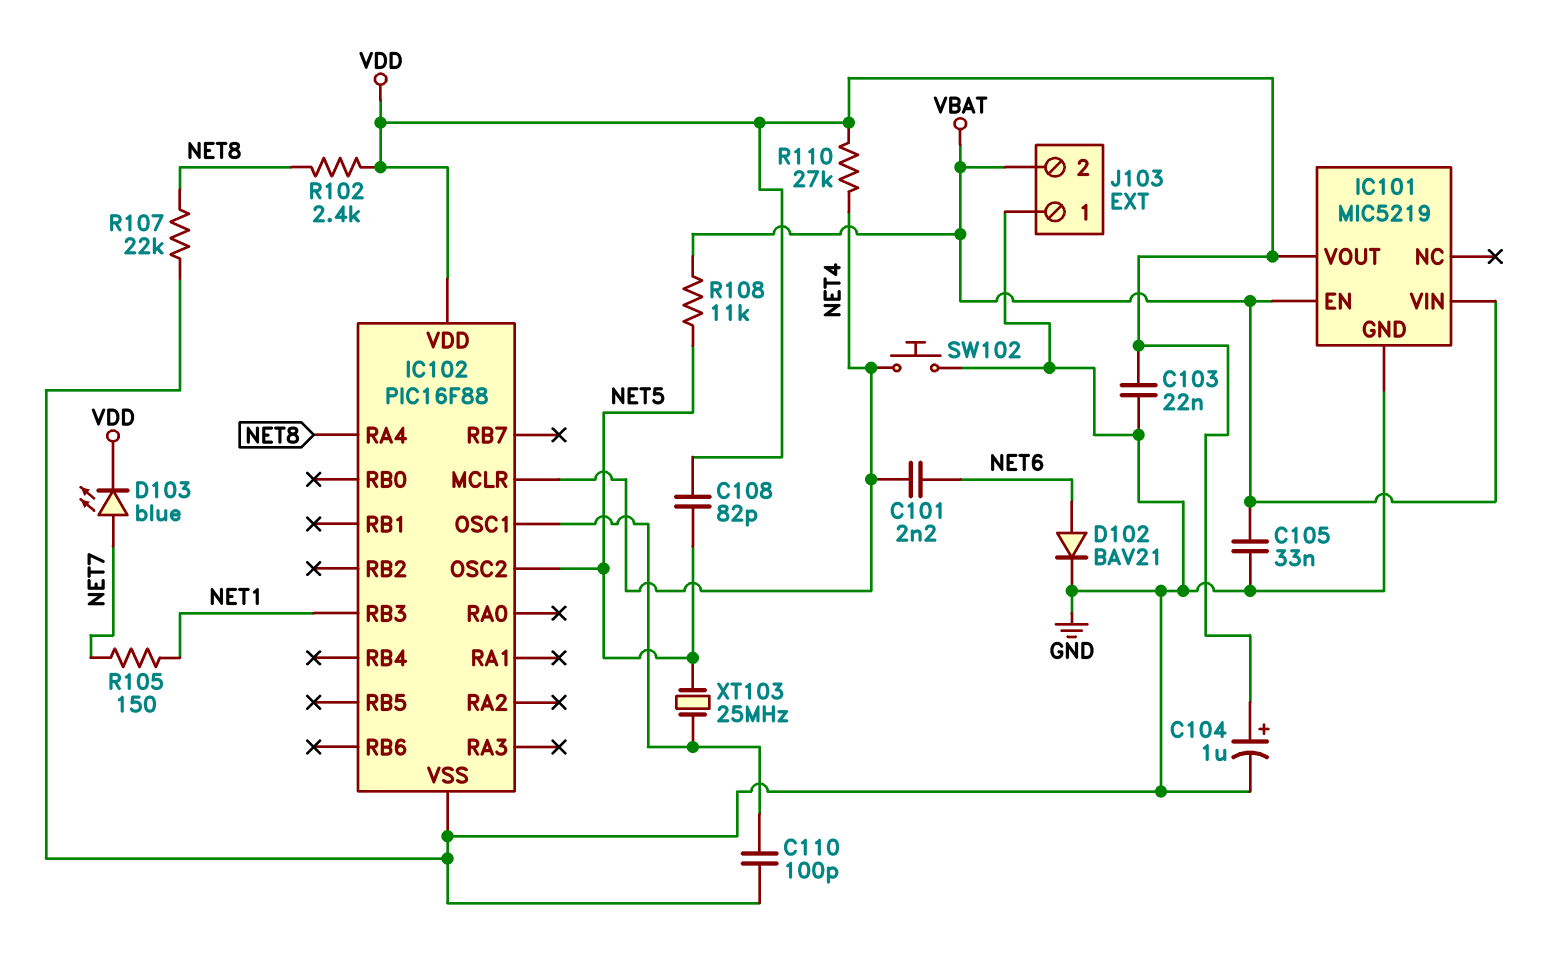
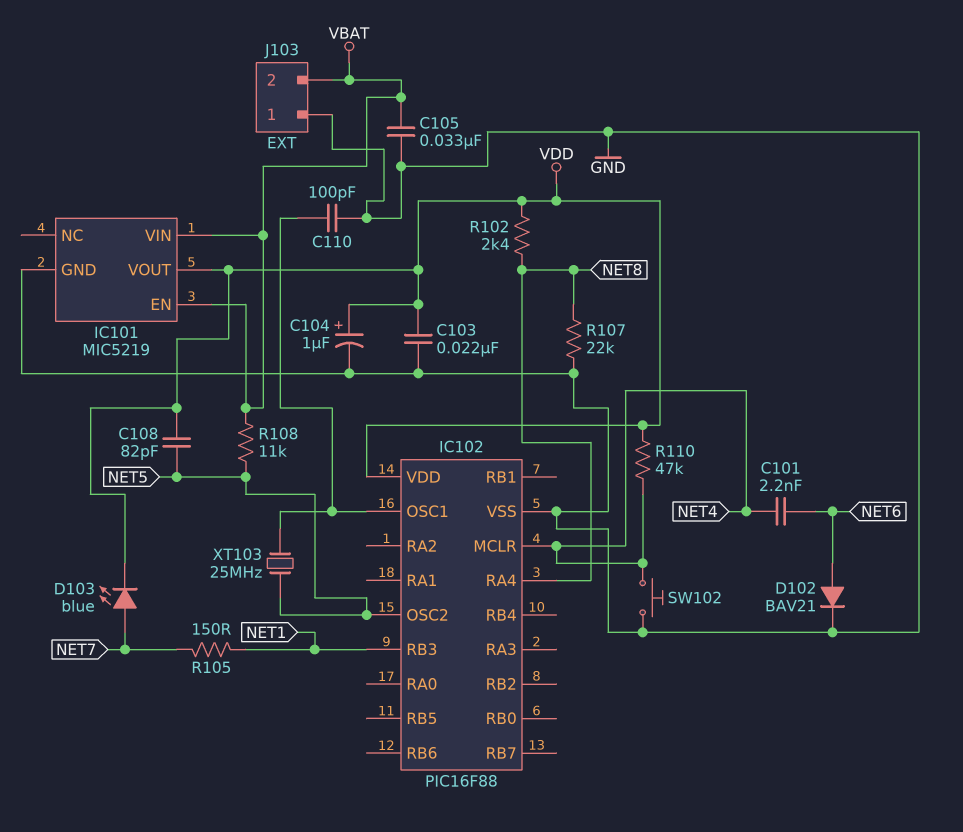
R110: 27k (NET4, VDD) -> 47k (NET4, VDD)

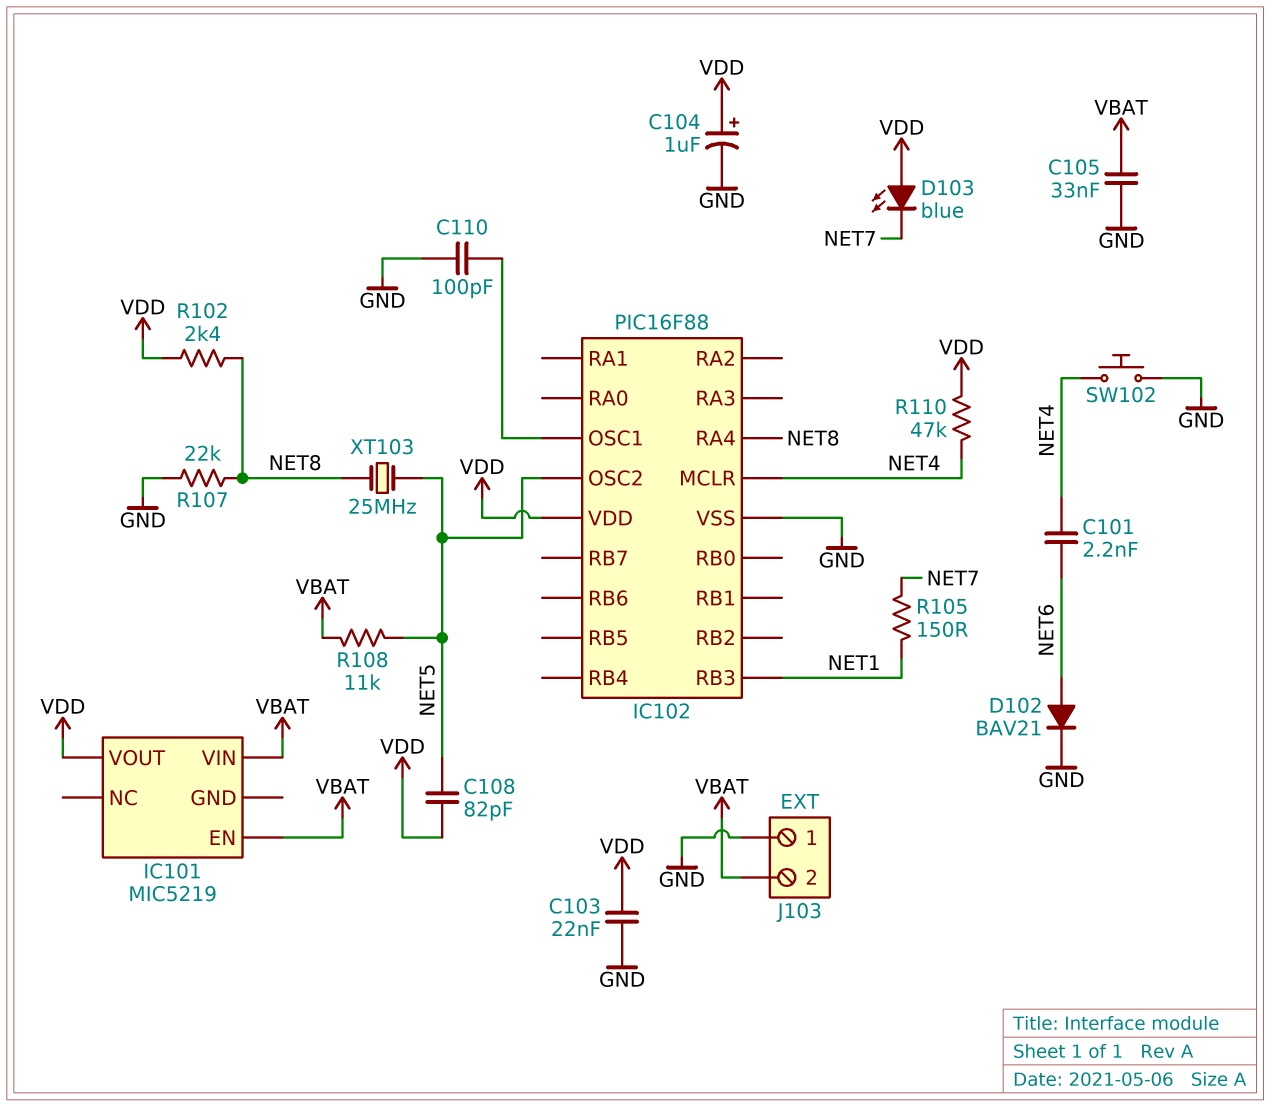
D103: LED blue (A NET7, K VDD) -> LED blue (A VDD, K NET7)
IC101 pin GND: GND -> none
XT103: 25MHz (IC102/OSC1, NET5) -> 25MHz (NET5, NET8)

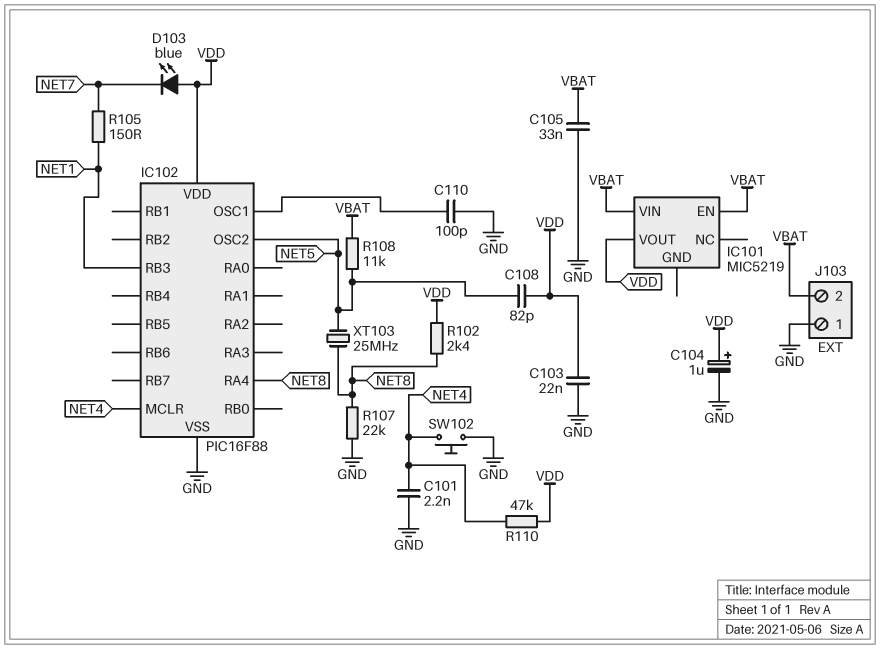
C101: 2.2nF (NET4, NET6) -> 2.2nF (GND, NET4)
D102: diode BAV21 (A NET6, K GND) -> none

